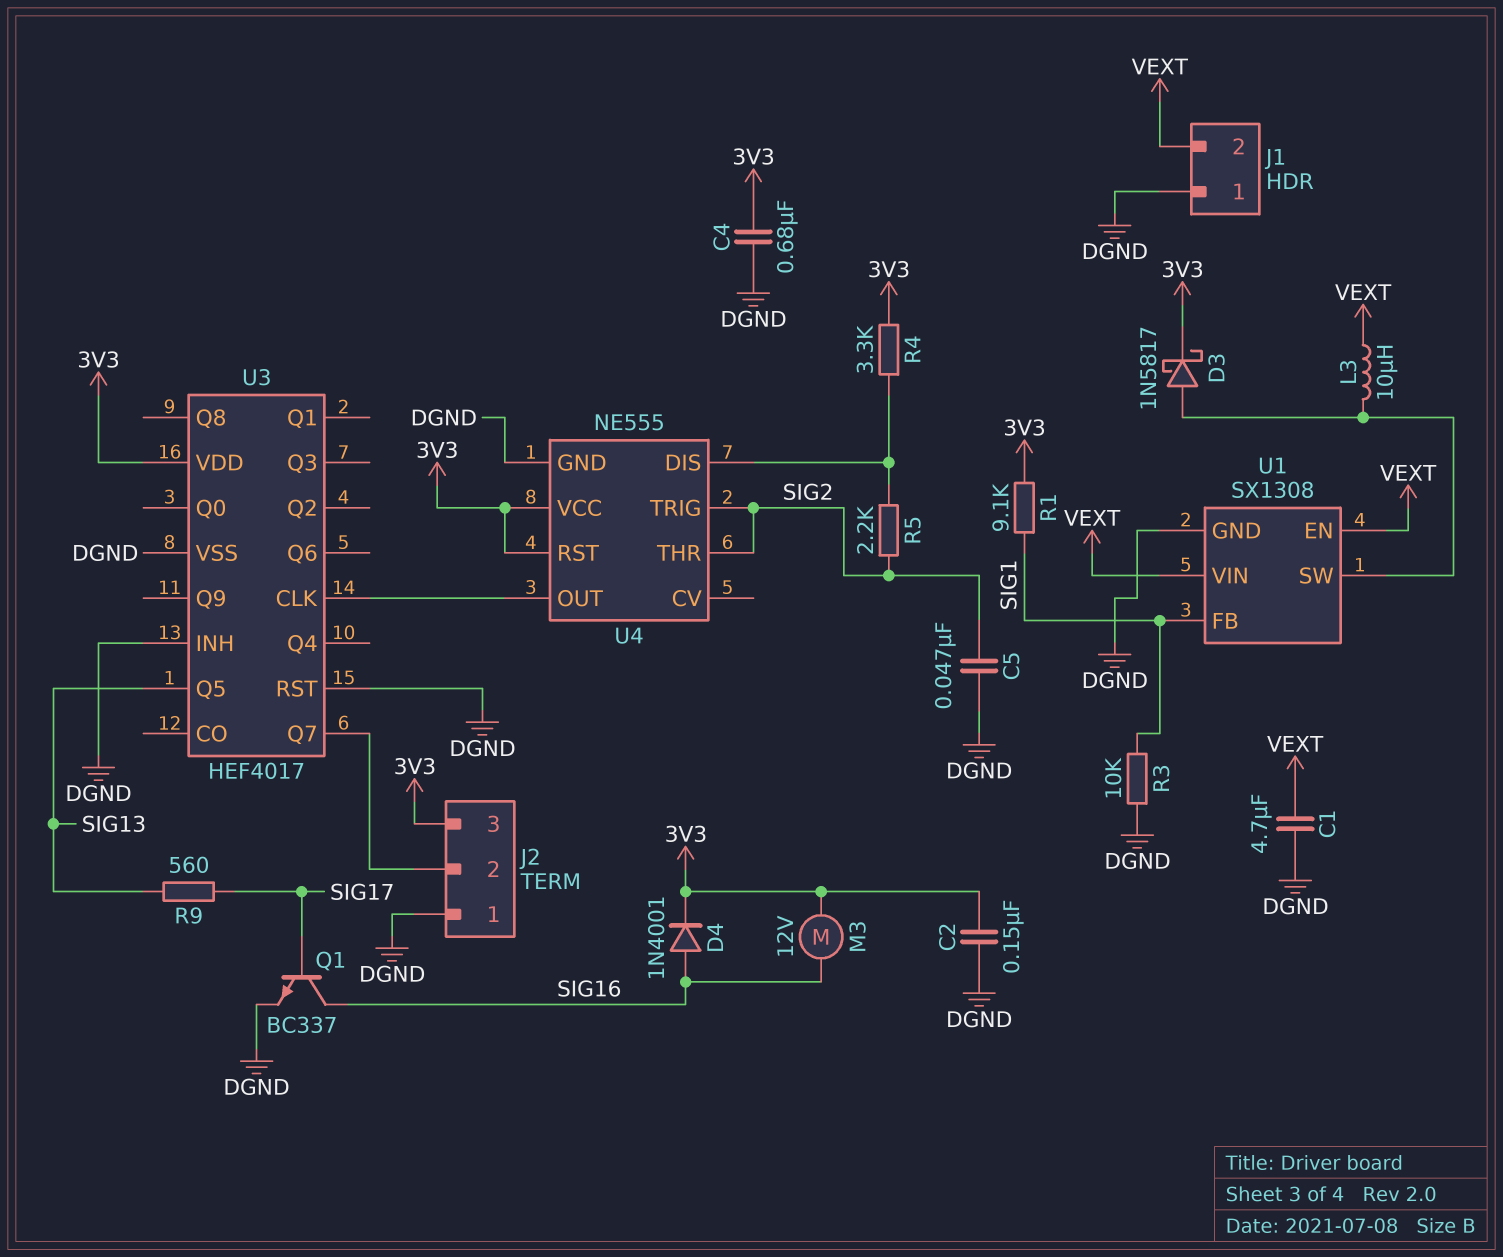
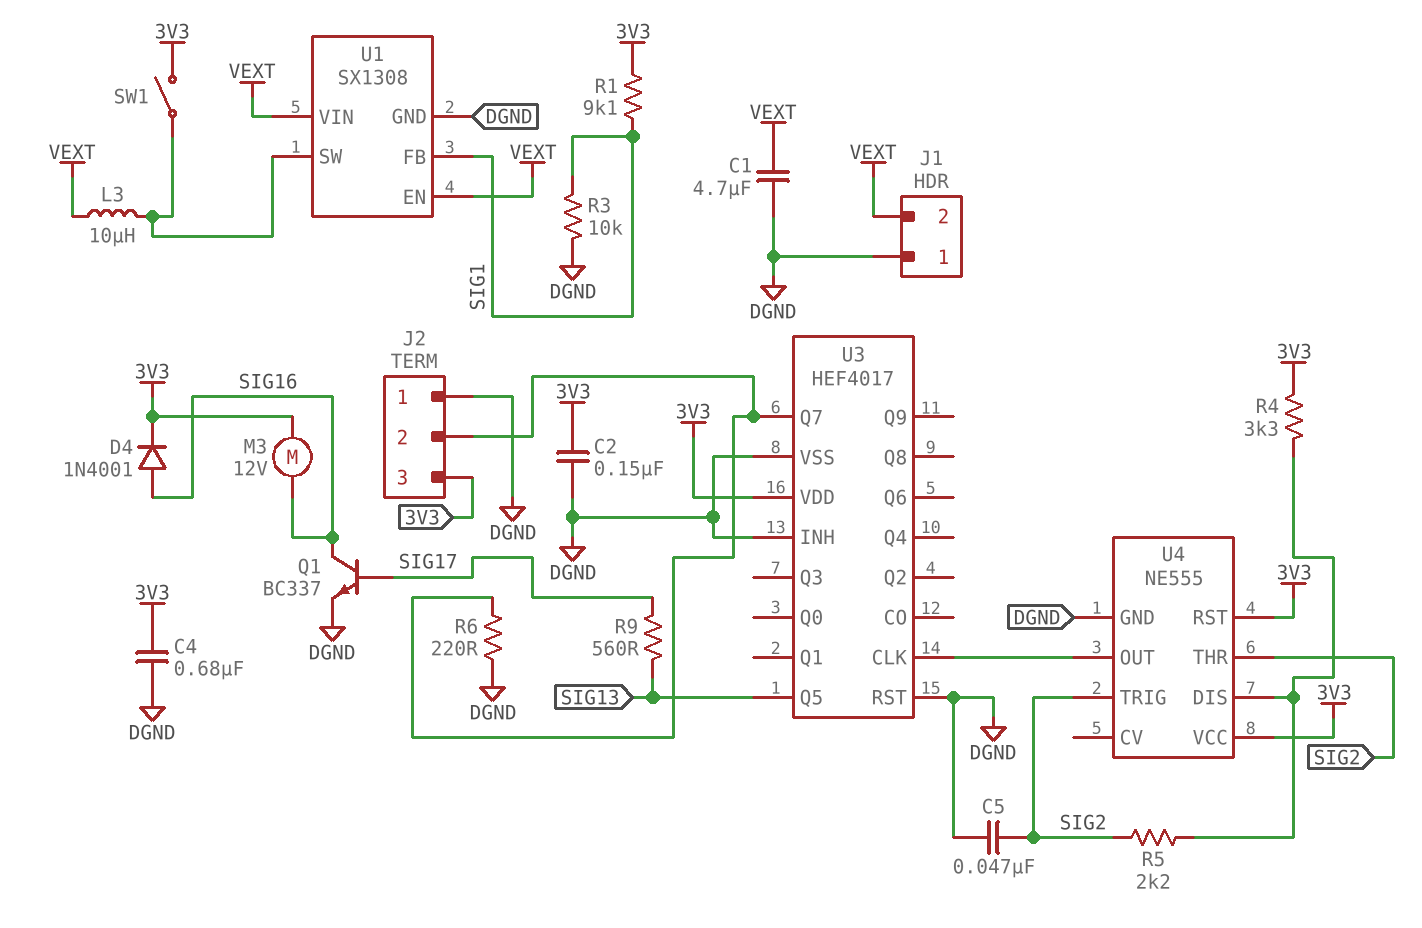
D3: schottky 1N5817 (A U1/SW, K 3V3) -> none
R6: none -> 220 (DGND, J2/2)
SW1: none -> switch (3V3, U1/SW)

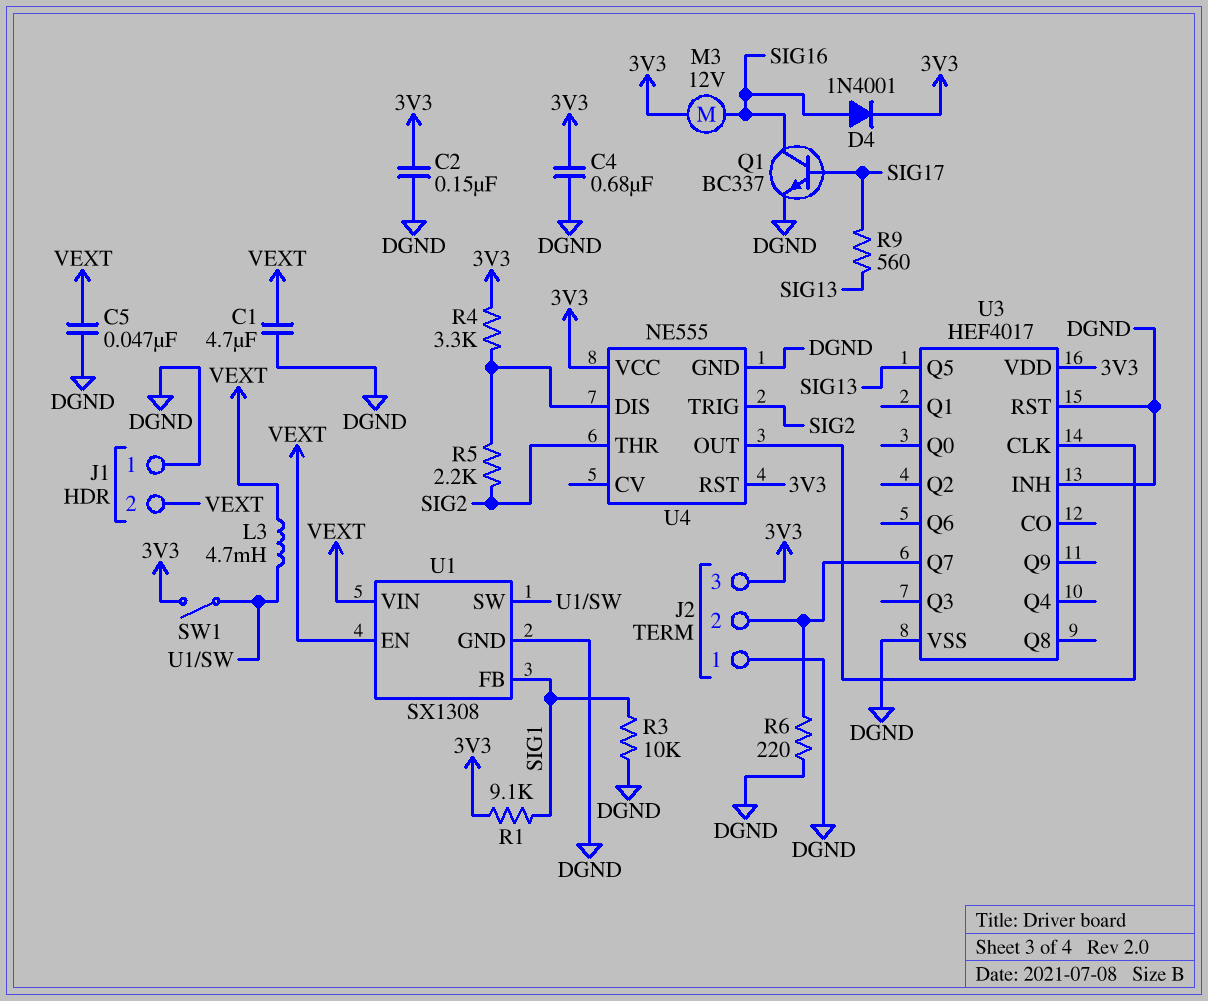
C5: 47nF (DGND, SIG2) -> 47nF (DGND, VEXT)
L3: 10uH (U1/SW, VEXT) -> 4.7mH (U1/SW, VEXT)

